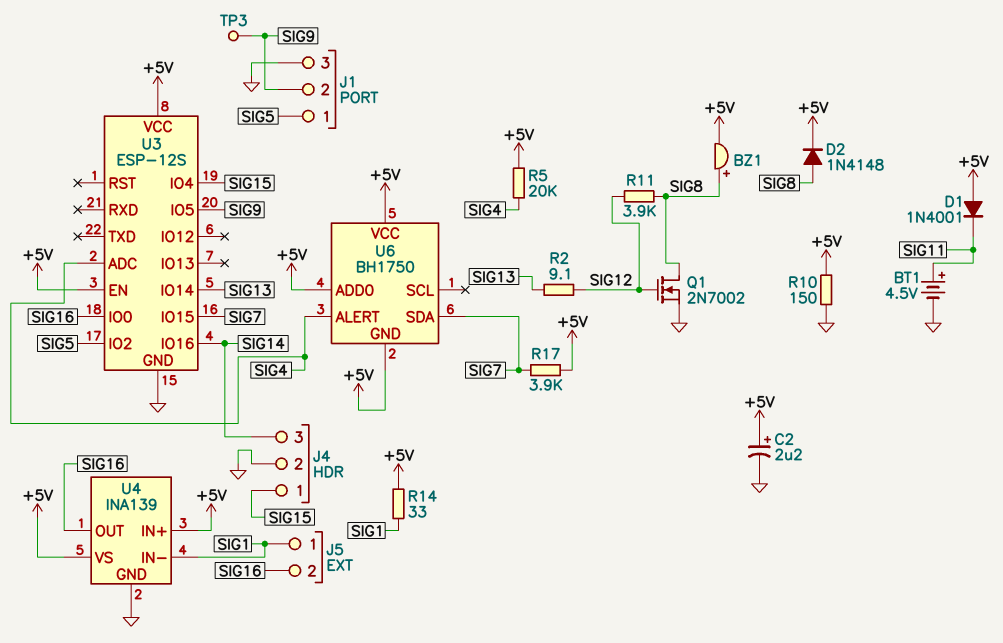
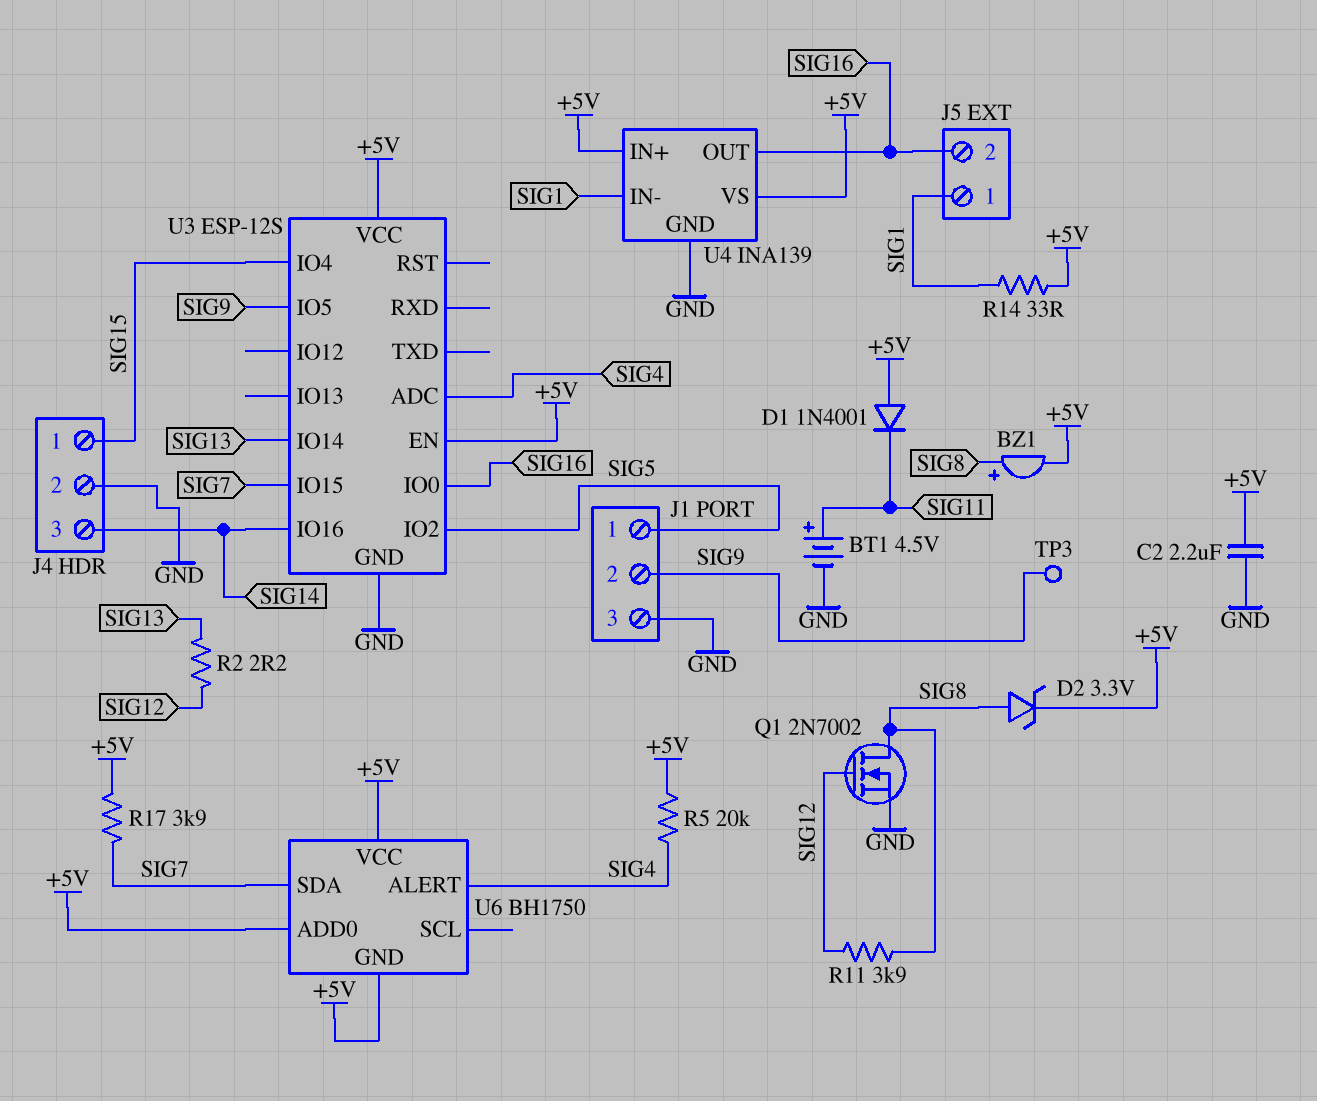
C2: 2.2uF (plus +5V, minus GND) -> 2.2uF (+5V, GND)
D2: diode 1N4148 (A SIG8, K +5V) -> zener 3.3V (A SIG8, K +5V)
R2: 9.1 (SIG12, SIG13) -> 2.2 (SIG12, SIG13)
R10: 150 (+5V, GND) -> none

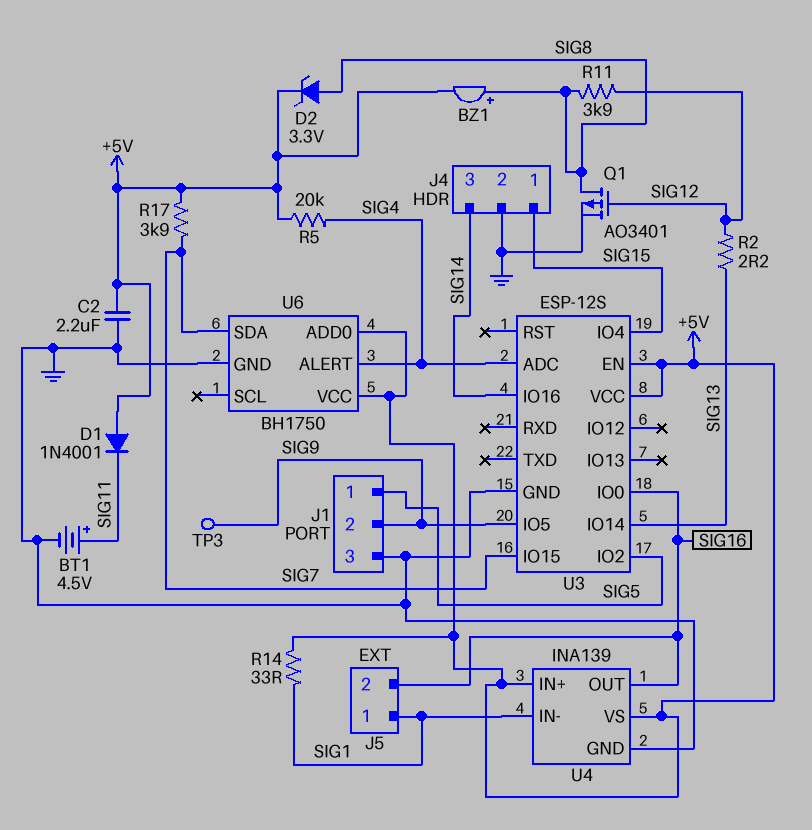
Q1: NMOS 2N7002 (G SIG12, D SIG8, S GND) -> PMOS AO3401 (G SIG12, D SIG8, S GND)
U6 pin GND: +5V -> GND

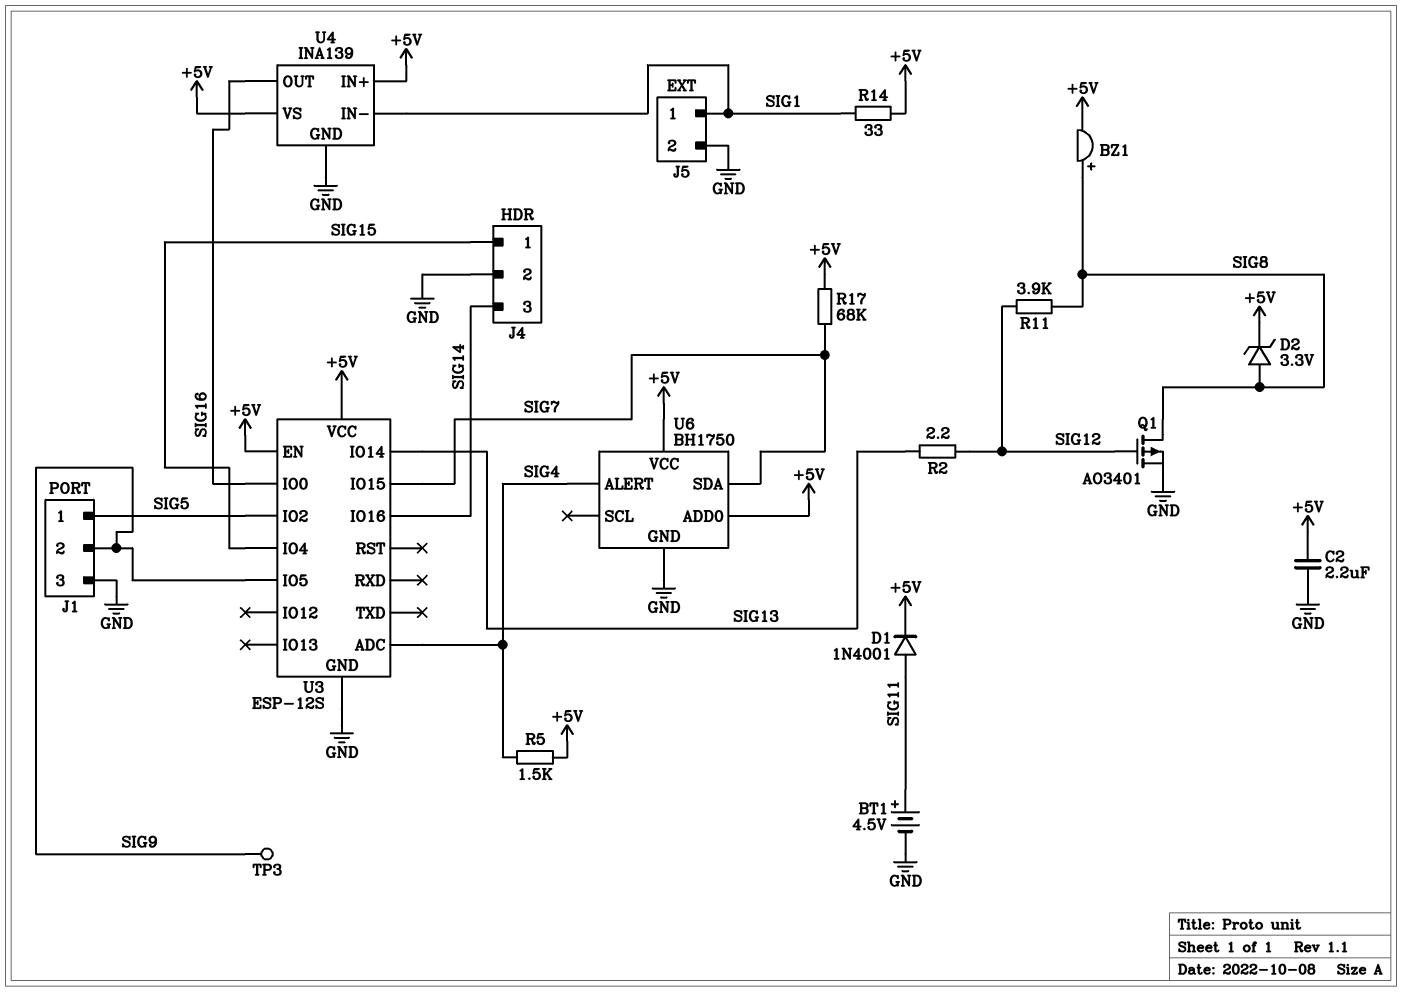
D1: diode 1N4001 (A +5V, K SIG11) -> diode 1N4001 (A SIG11, K +5V)
J5 pin 2: SIG16 -> GND
R5: 20k (+5V, SIG4) -> 1.5k (+5V, SIG4)
R17: 3.9k (+5V, SIG7) -> 68k (+5V, SIG7)

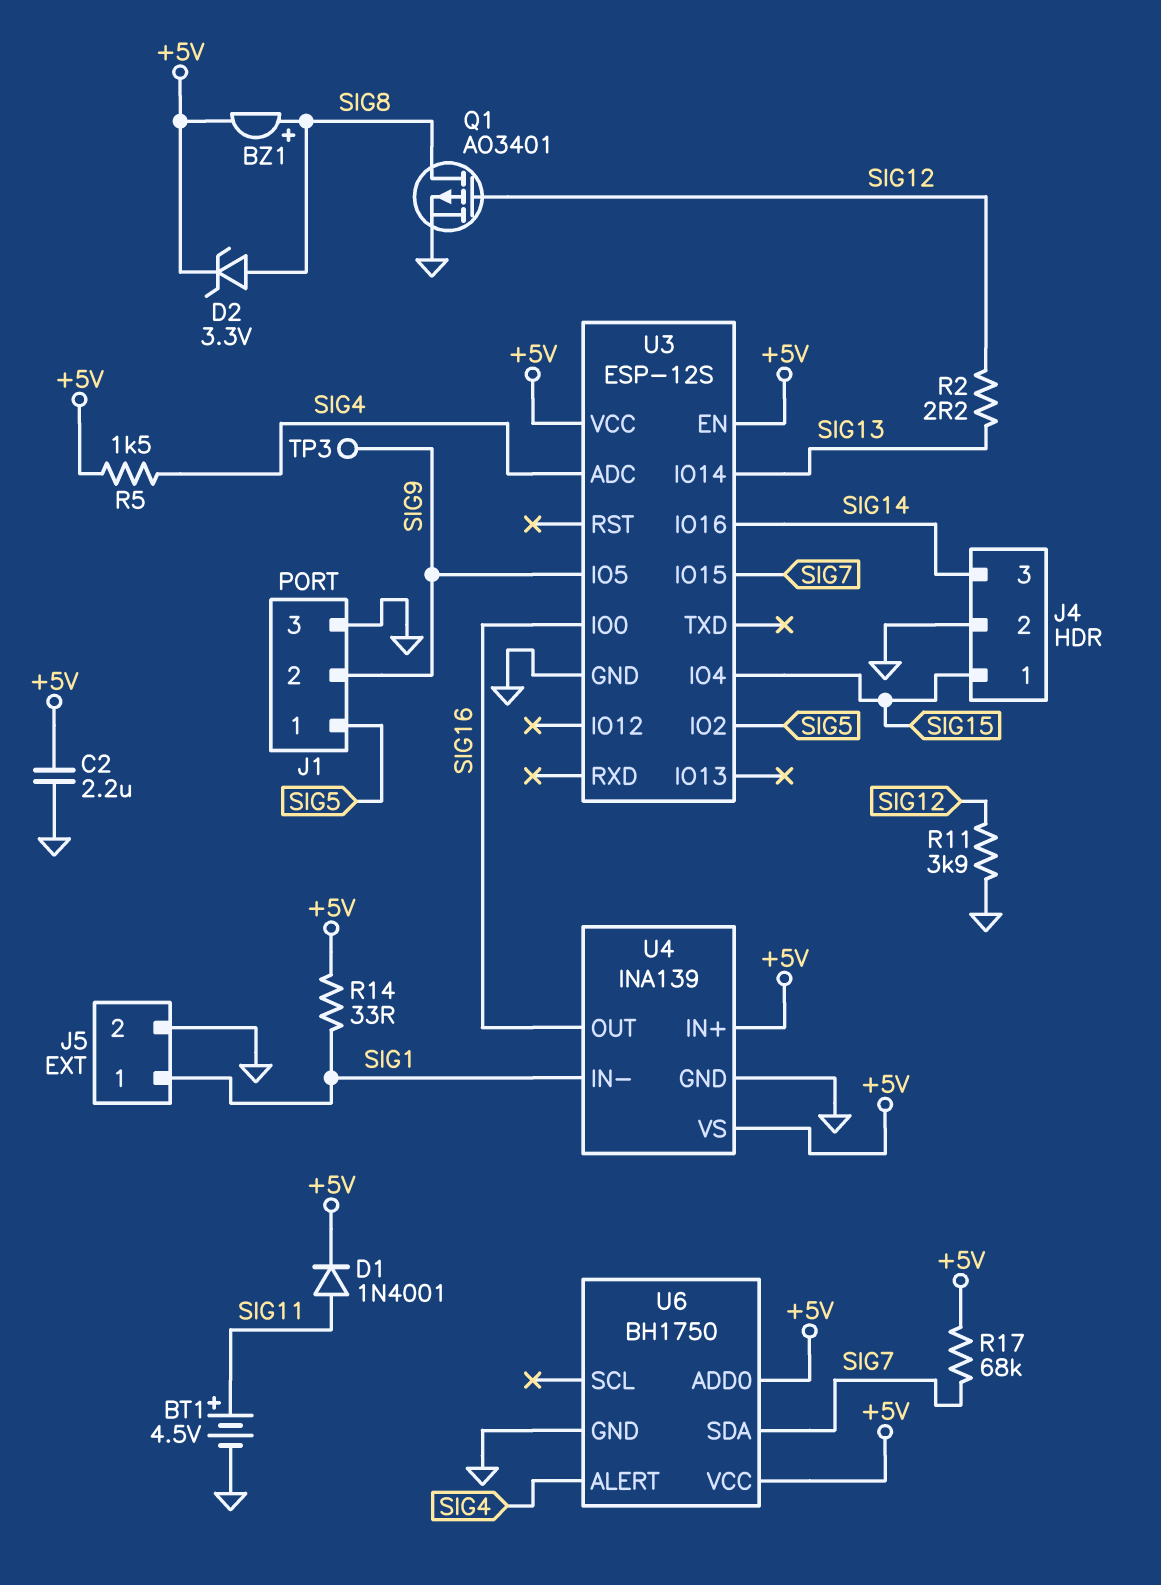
R11: 3.9k (SIG8, SIG12) -> 3.9k (GND, SIG12)

